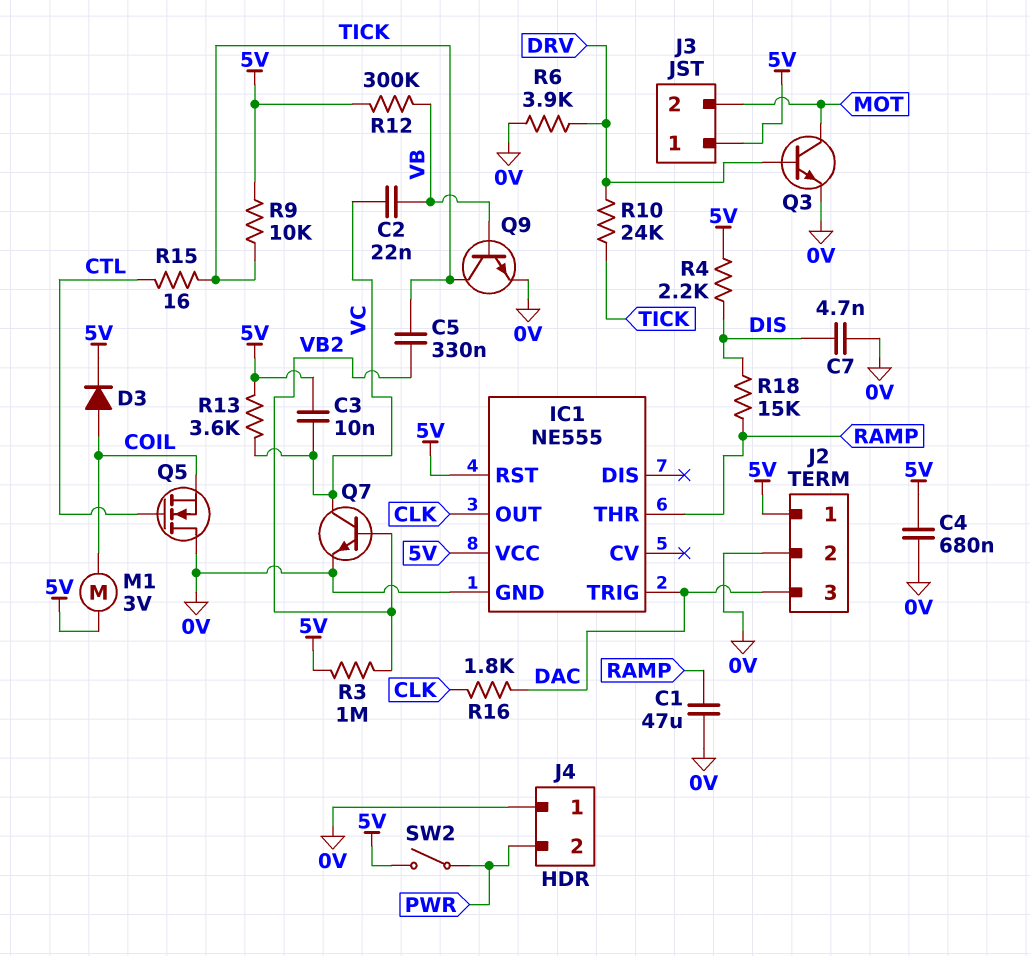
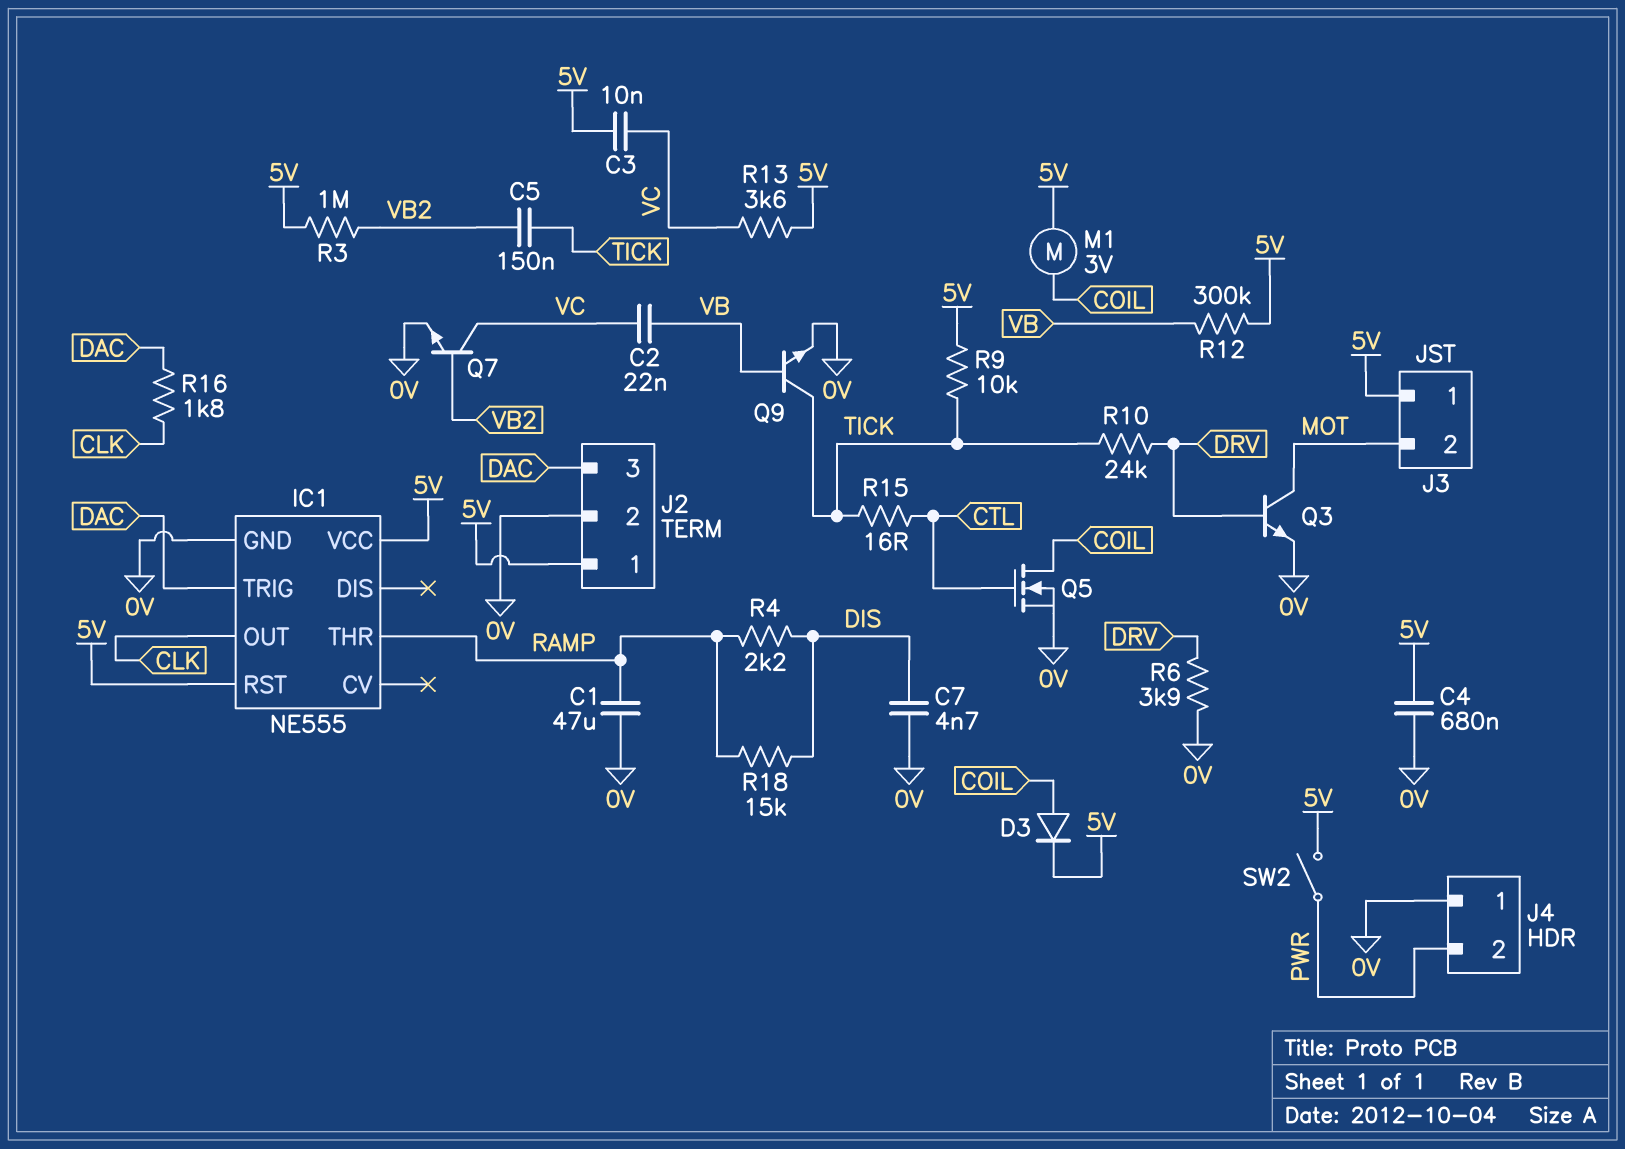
C5: 330nF (TICK, VB2) -> 150nF (TICK, VB2)
Q5: NMOS (G CTL, D 0V, S COIL) -> NMOS (G CTL, D COIL, S 0V)
R4: 2.2k (5V, DIS) -> 2.2k (DIS, RAMP)

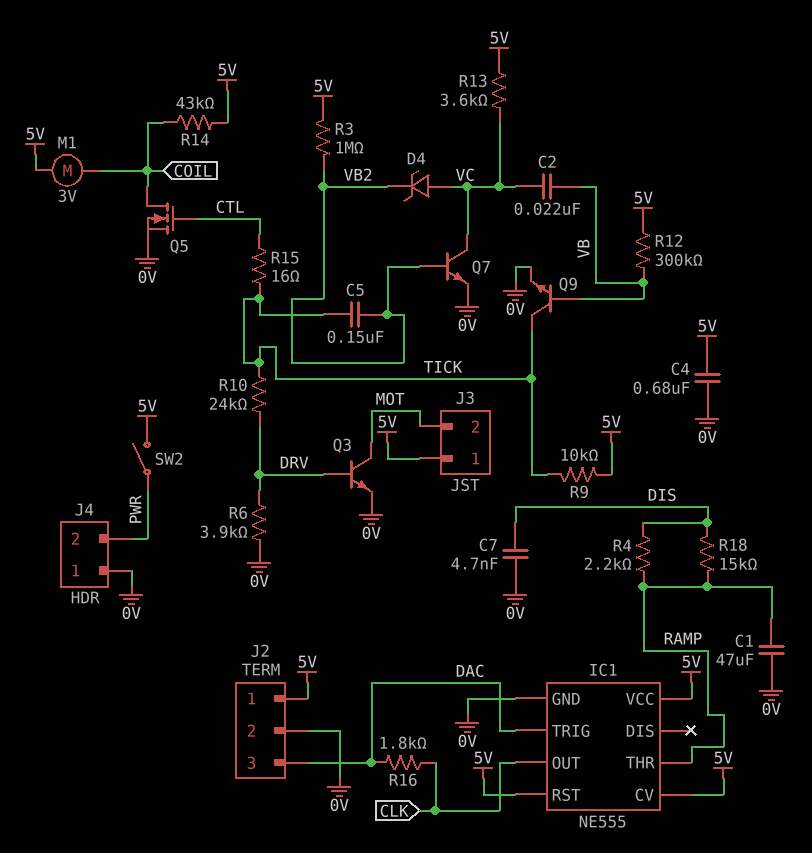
C3: 10nF (5V, VC) -> none
D3: diode (A COIL, K 5V) -> none
D4: none -> zener (A VC, K VB2)
IC1 pin CV: none -> 5V
R14: none -> 43k (5V, COIL)

